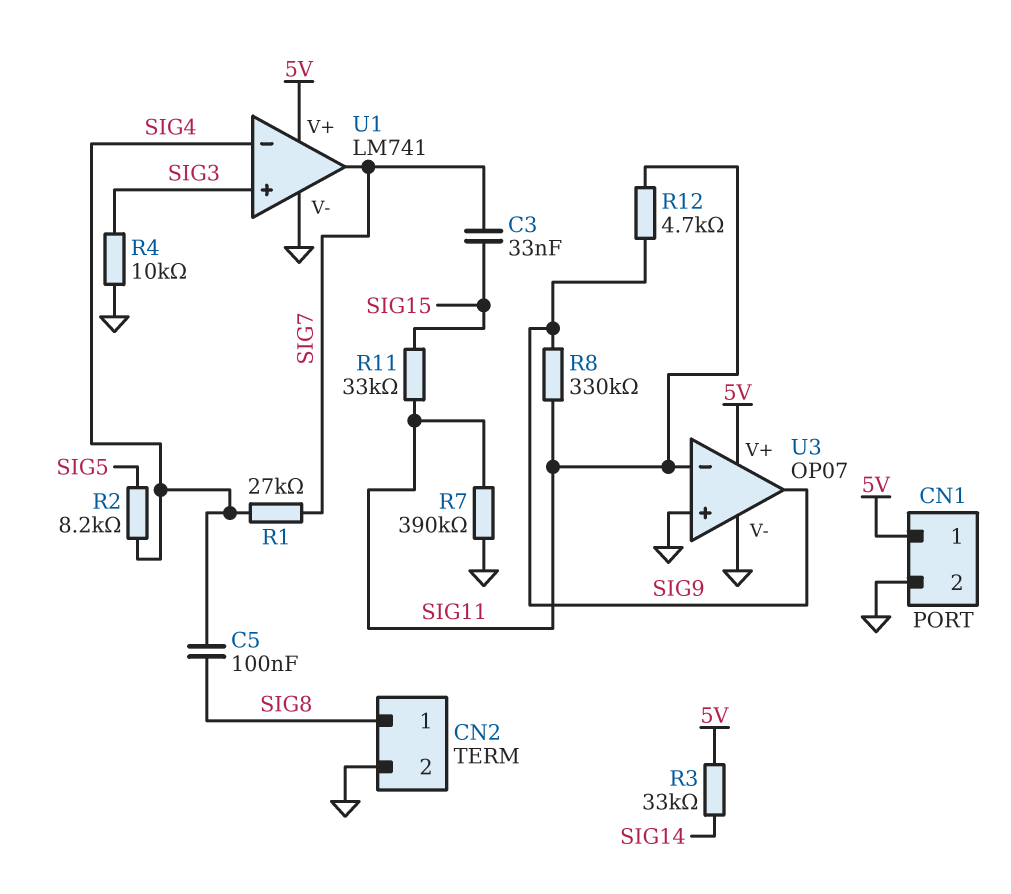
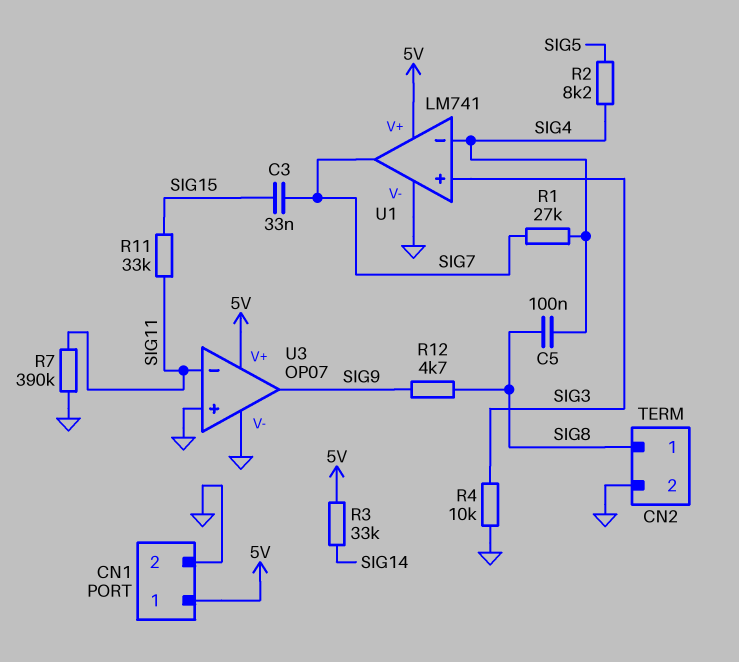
R8: 330k (SIG9, SIG11) -> none
R12: 4.7k (SIG9, SIG11) -> 4.7k (SIG8, SIG9)

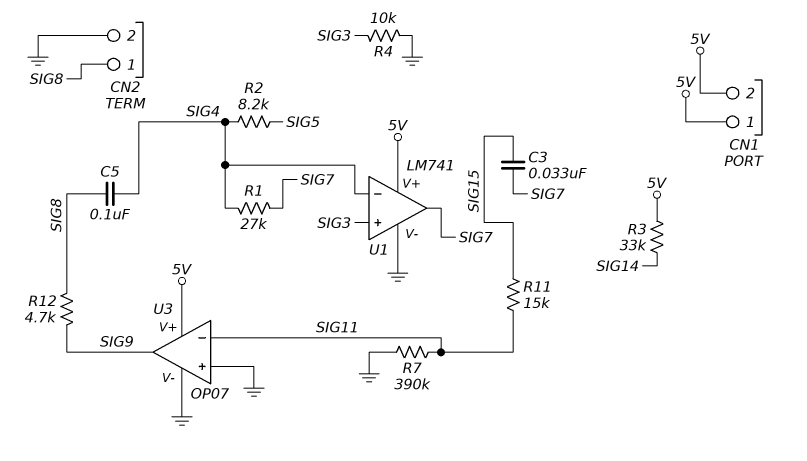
CN1 pin 2: GND -> 5V
R11: 33k (SIG11, SIG15) -> 15k (SIG11, SIG15)

